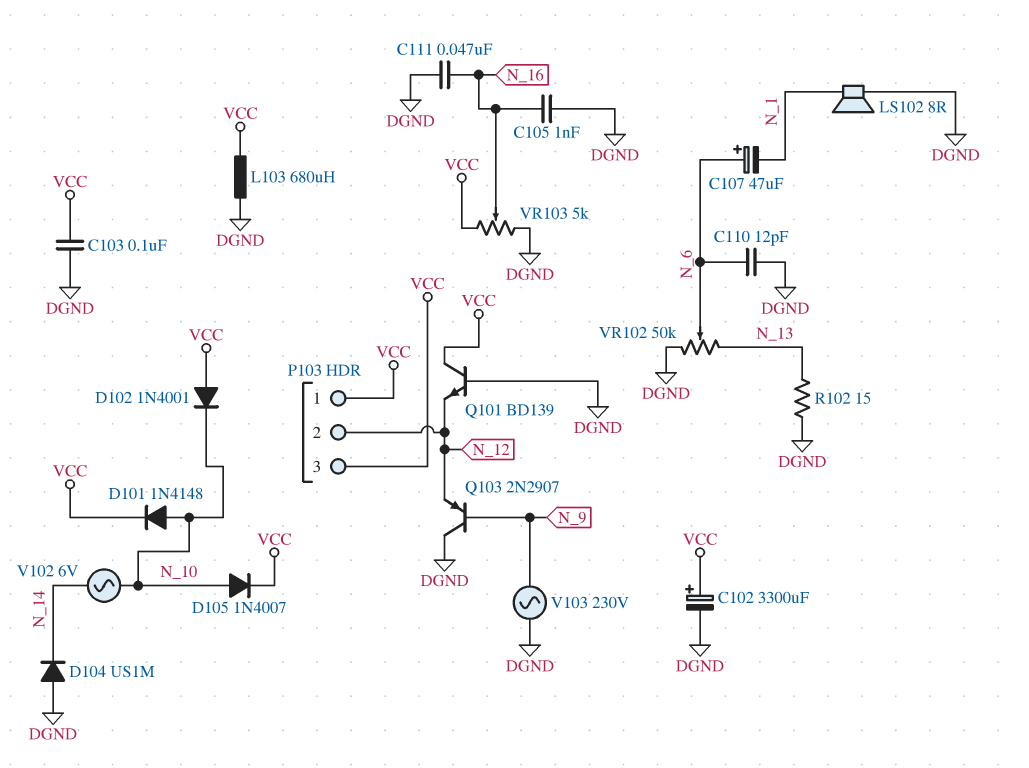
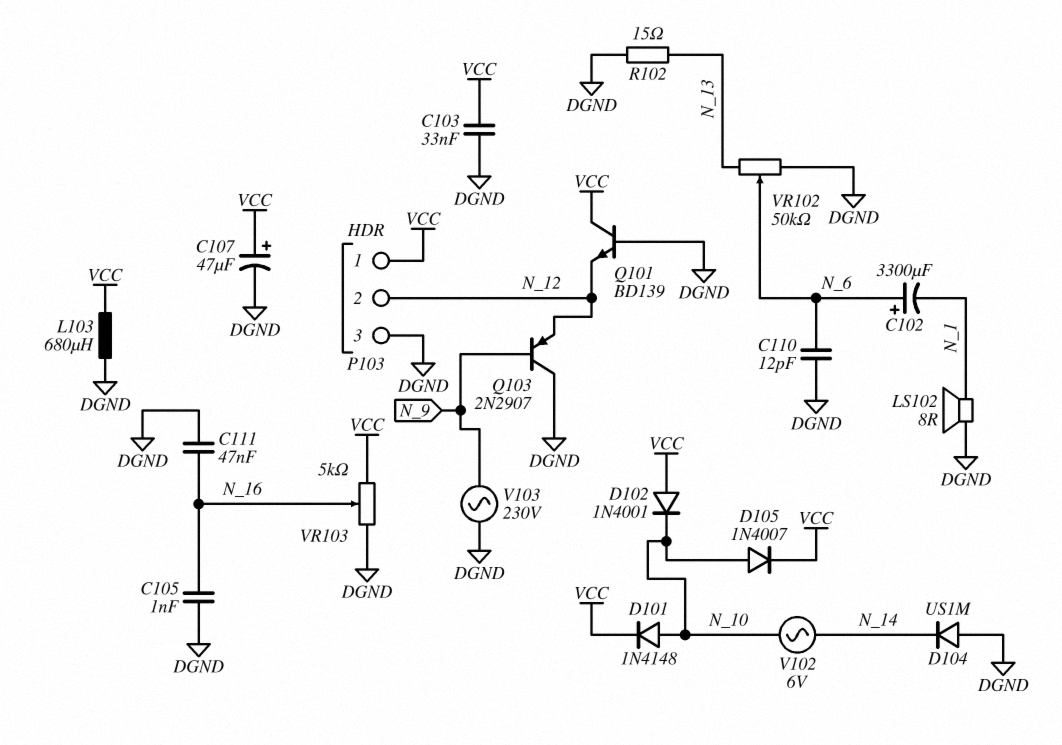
C102: 3300uF (plus VCC, minus DGND) -> 3300uF (plus N_6, minus N_1)
C103: 100nF (DGND, VCC) -> 33nF (DGND, VCC)
C107: 47uF (plus N_6, minus N_1) -> 47uF (plus VCC, minus DGND)
P103 pin 3: VCC -> DGND

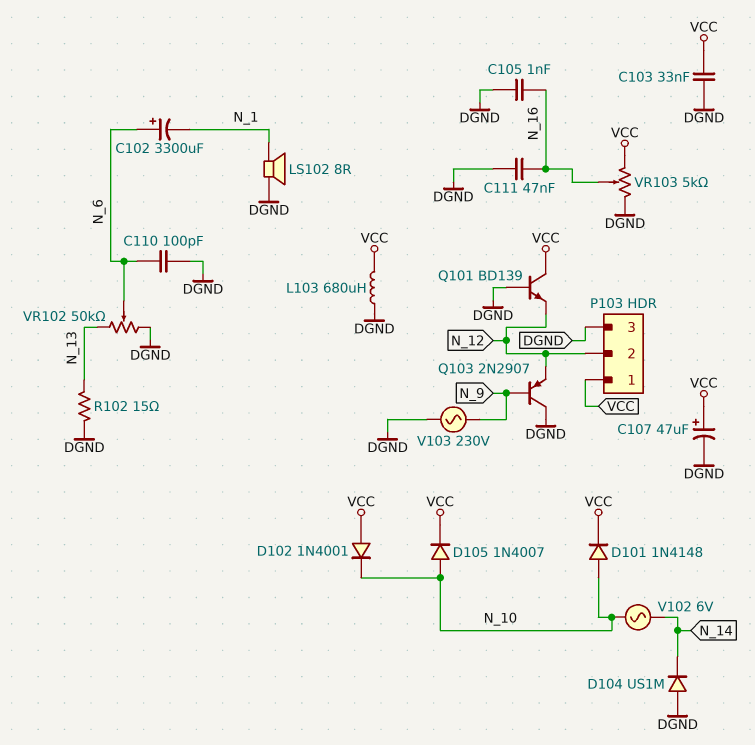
C110: 12pF (DGND, N_6) -> 100pF (DGND, N_6)

